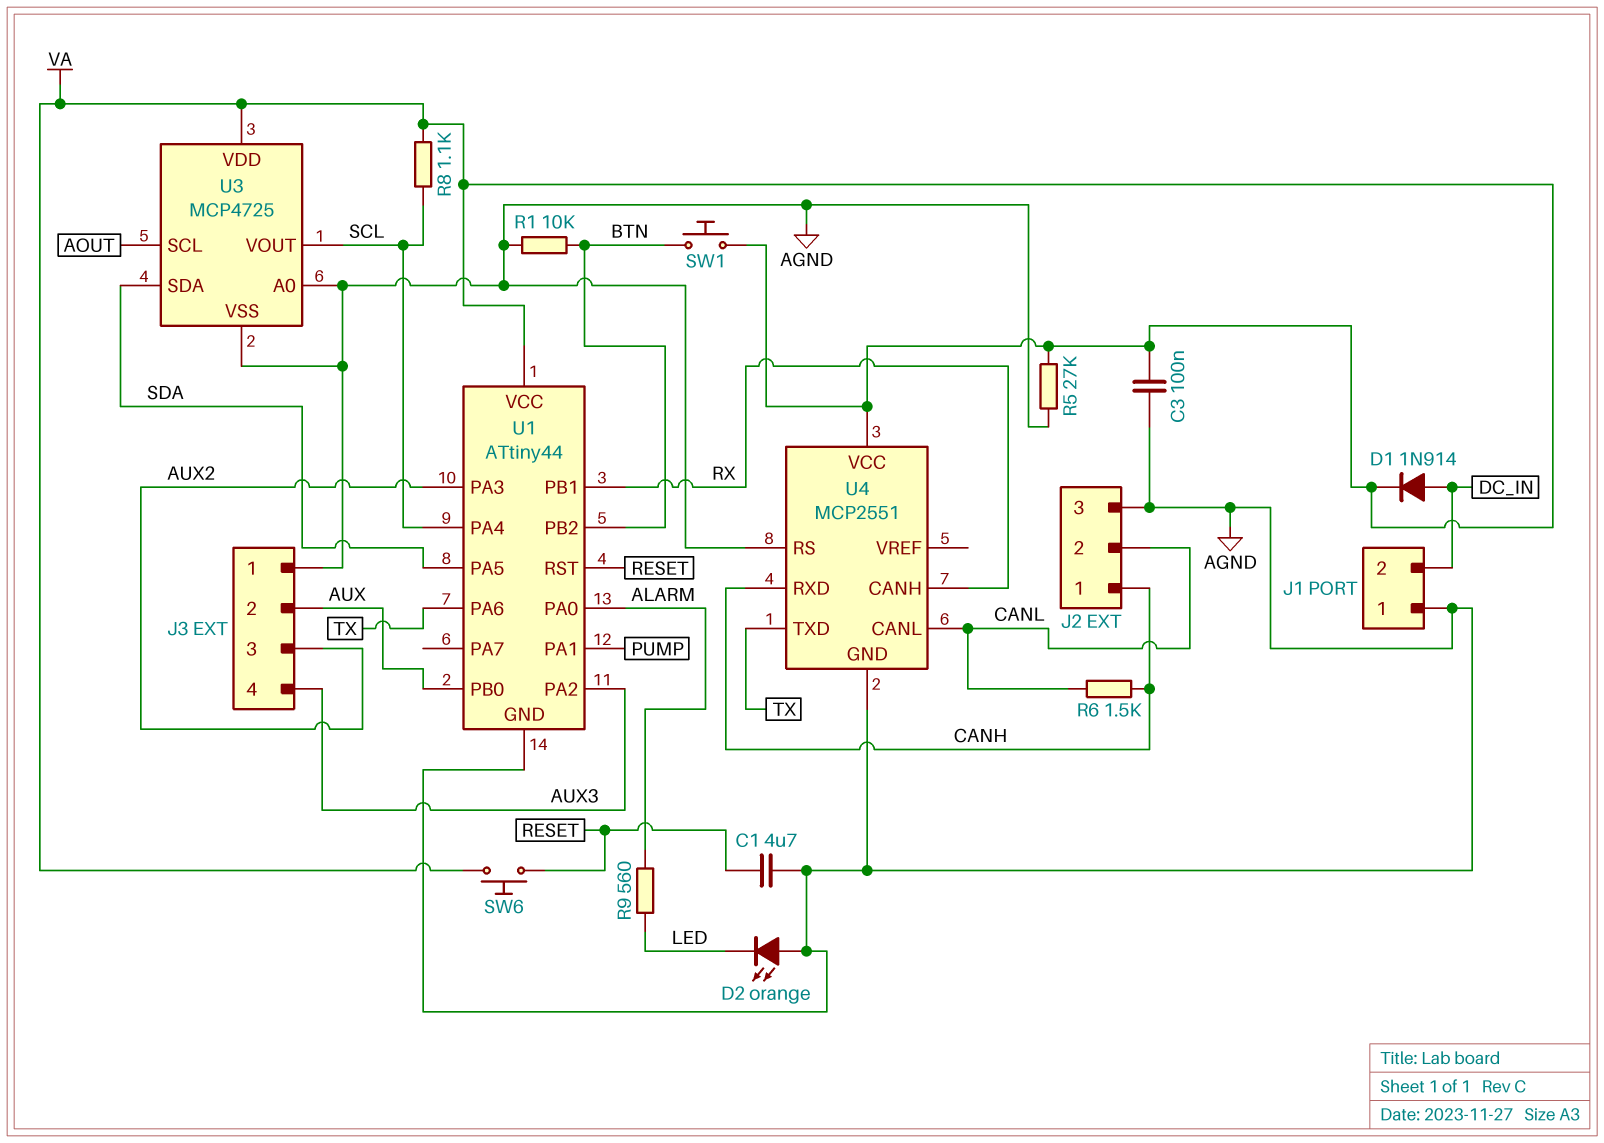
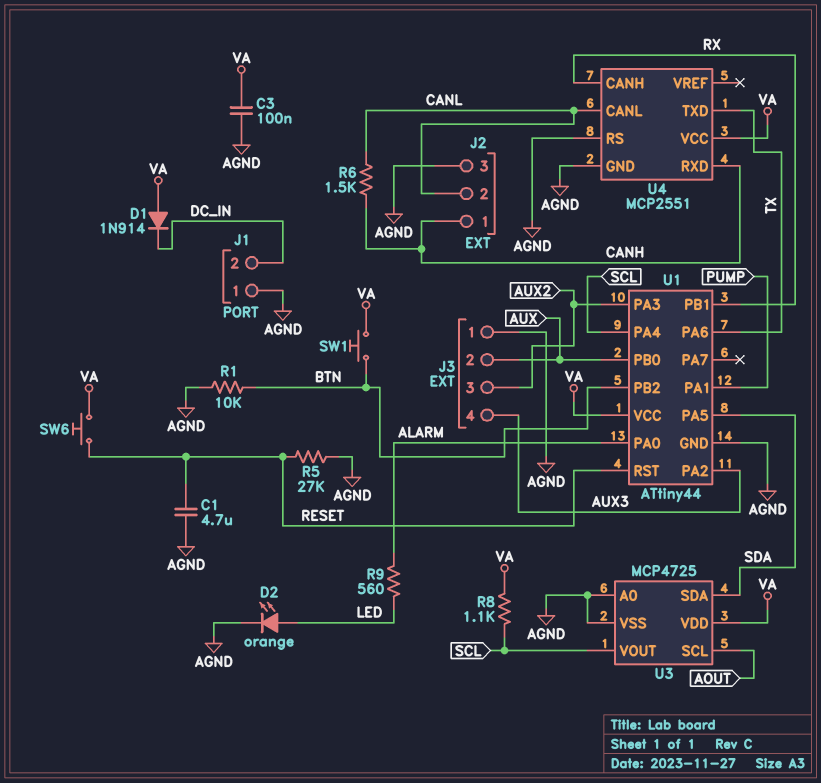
D1: diode 1N914 (A DC_IN, K VA) -> diode 1N914 (A VA, K DC_IN)
D2: LED orange (A AGND, K LED) -> LED orange (A LED, K AGND)
R5: 27k (AGND, VA) -> 27k (AGND, RESET)

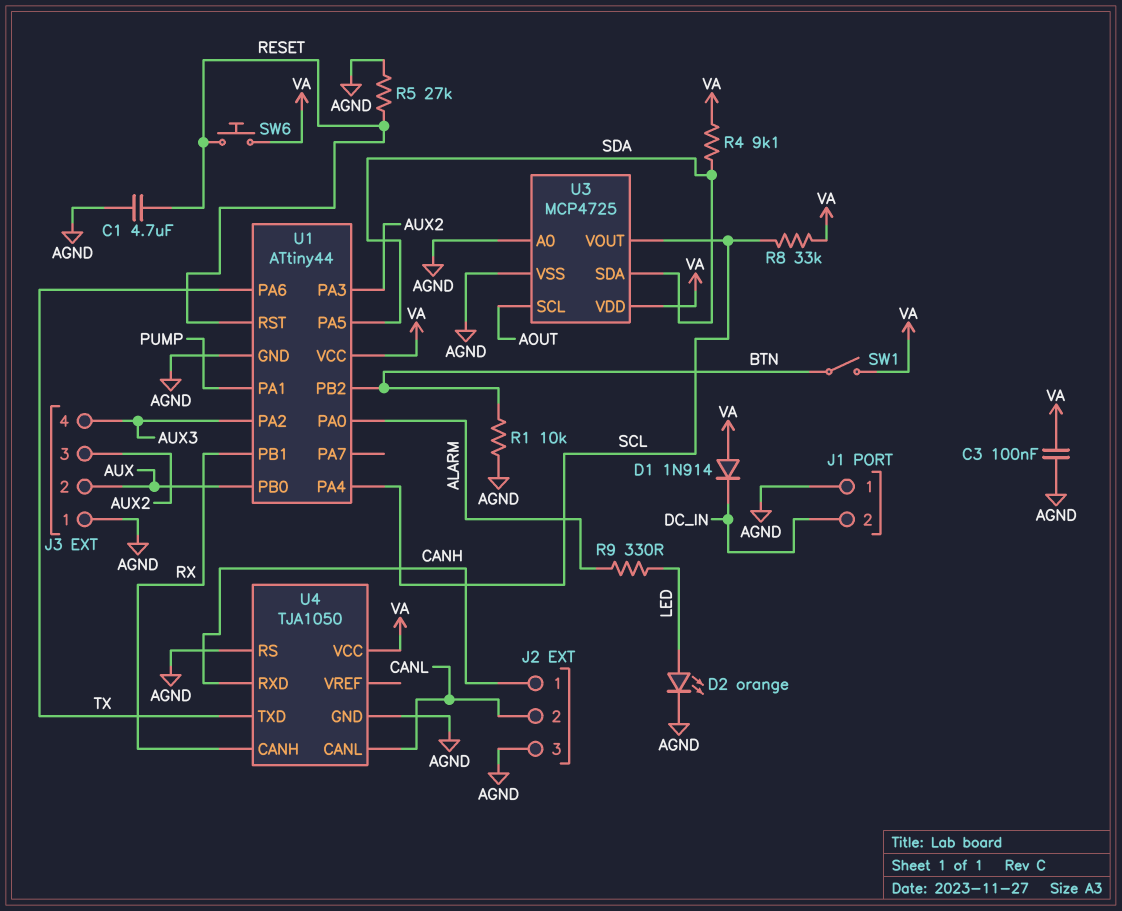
R4: none -> 9.1k (SDA, VA)
R6: 1.5k (CANH, CANL) -> none
R8: 1.1k (SCL, VA) -> 33k (SCL, VA)
R9: 560 (ALARM, LED) -> 330 (ALARM, LED)
SW1: button (BTN, VA) -> switch (BTN, VA)
U4: MCP2551 -> TJA1050

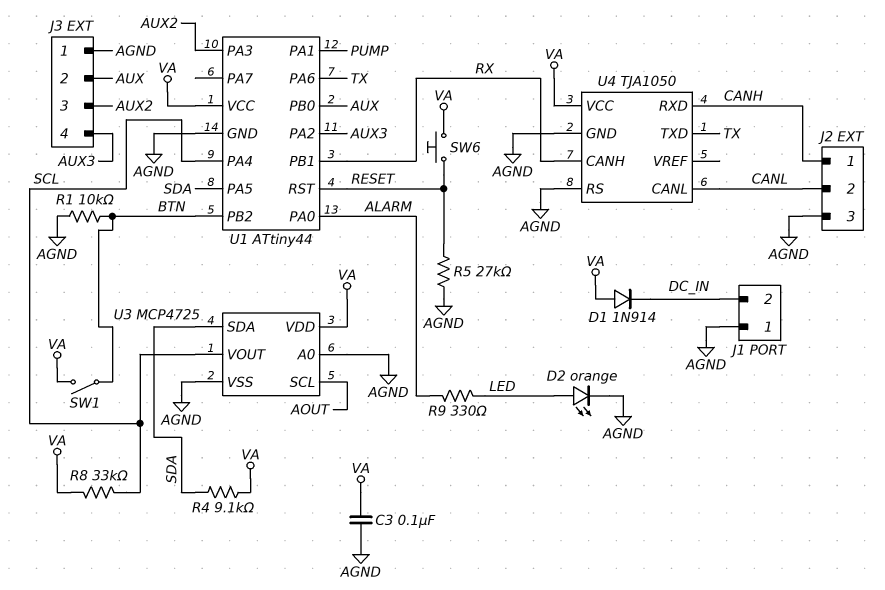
C1: 4.7uF (AGND, RESET) -> none

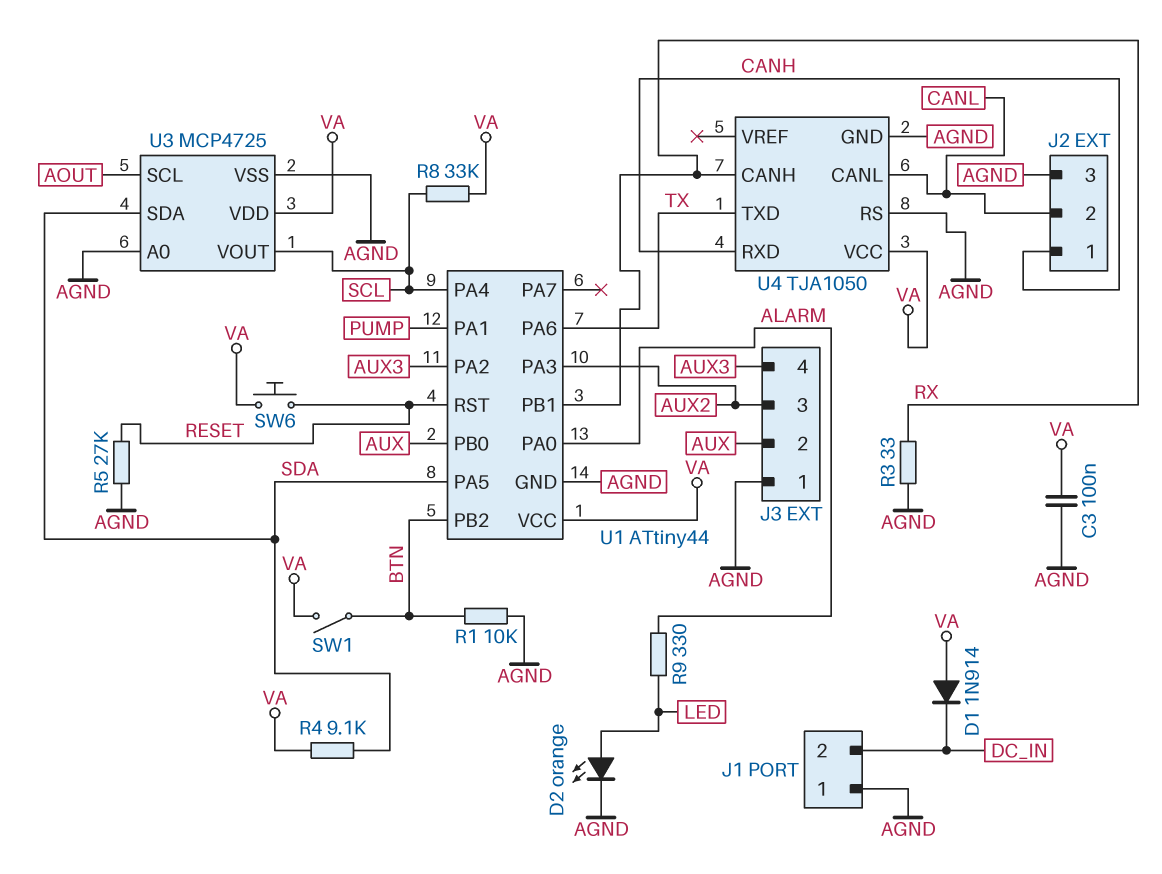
R3: none -> 33 (AGND, RX)

